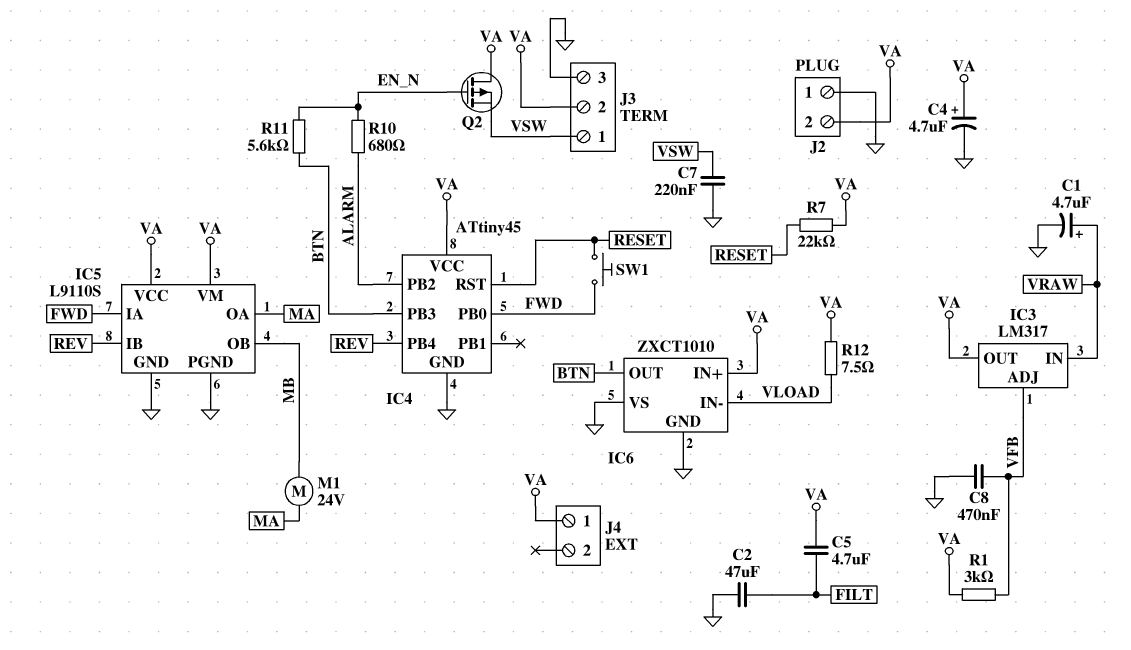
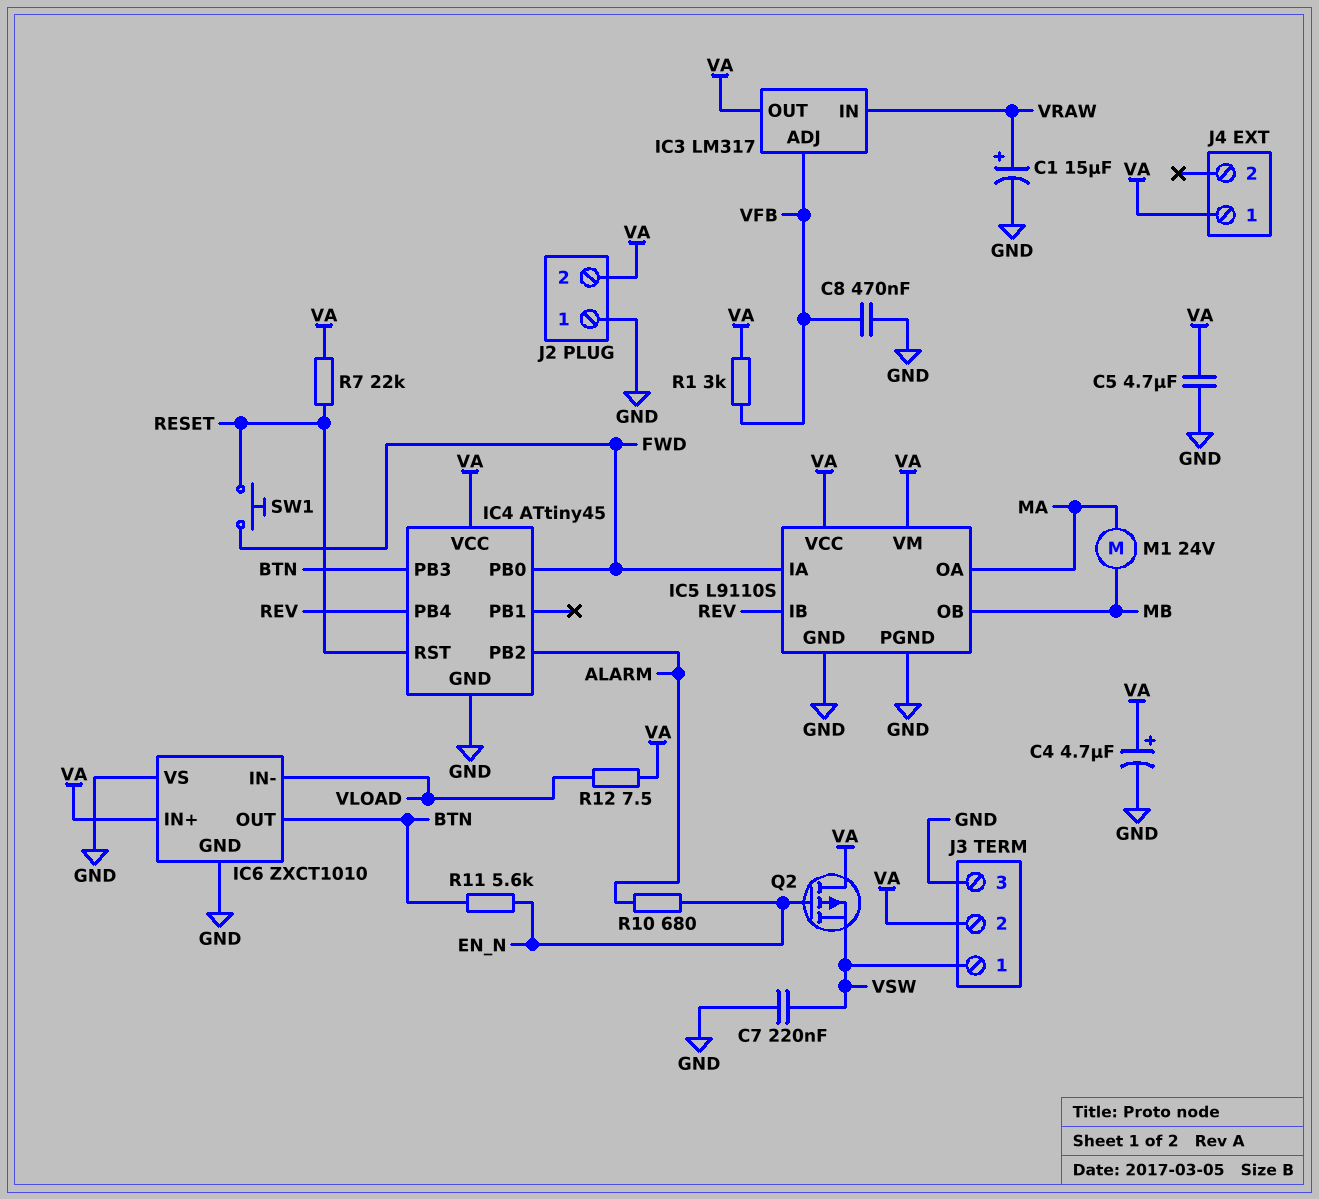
C1: 4.7uF (plus VRAW, minus GND) -> 15uF (plus VRAW, minus GND)
C2: 47uF (FILT, GND) -> none
C5: 4.7uF (FILT, VA) -> 4.7uF (GND, VA)

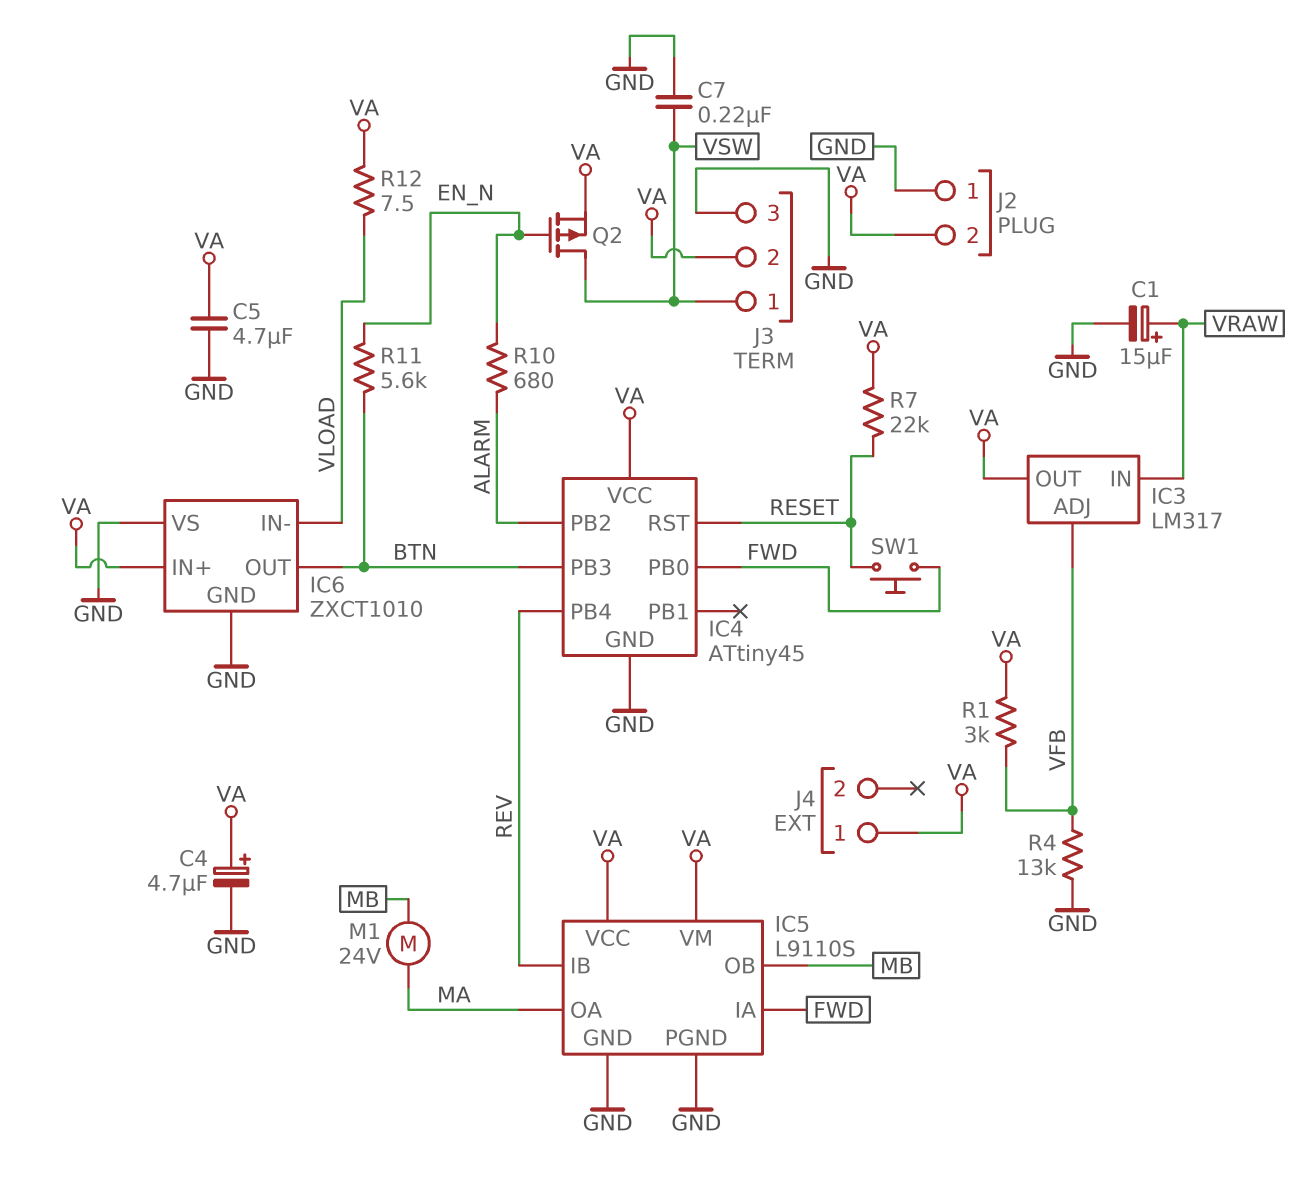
C8: 470nF (GND, VFB) -> none
Q2: PMOS (G EN_N, D VA, S VSW) -> PMOS (G EN_N, D VSW, S VA)
R4: none -> 13k (GND, VFB)

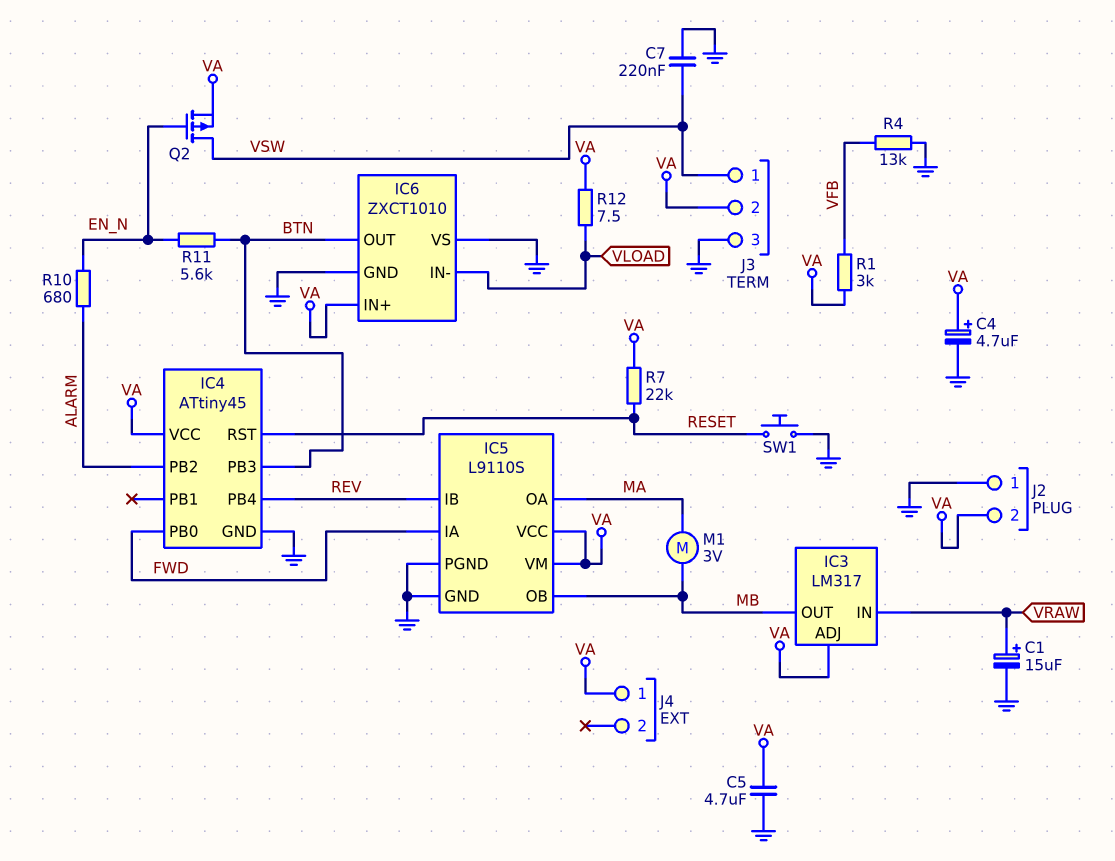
IC3 pin ADJ: VFB -> VA
IC3 pin OUT: VA -> MB
M1: motor 24V (MA, MB) -> motor 3V (MA, MB)
SW1: button (FWD, RESET) -> button (GND, RESET)

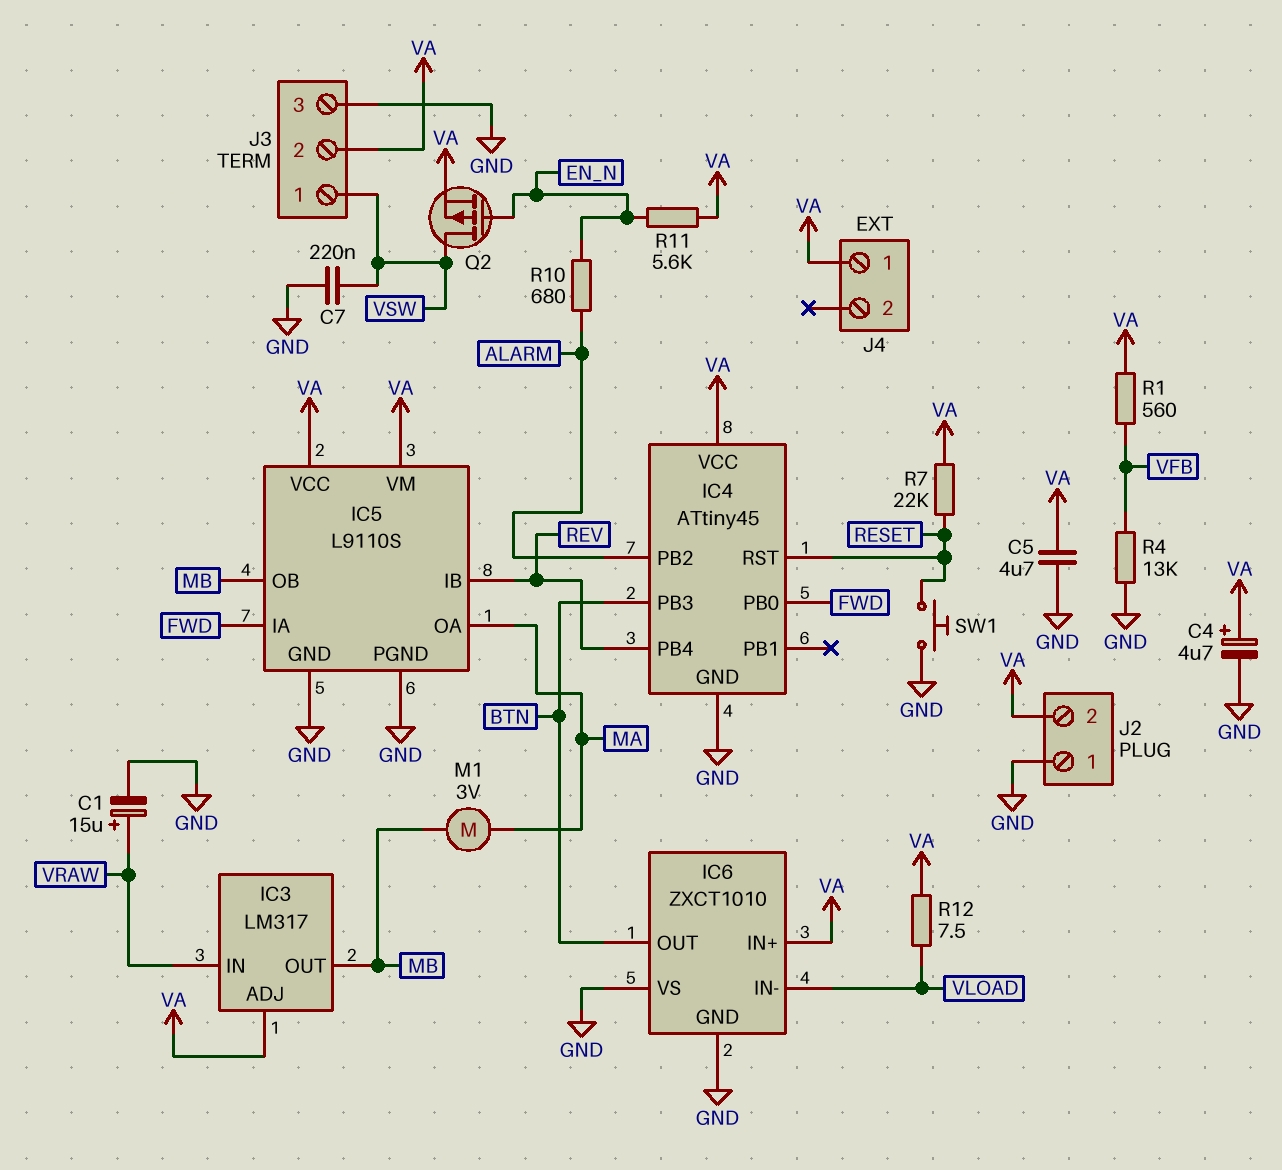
R1: 3k (VA, VFB) -> 560 (VA, VFB)
R11: 5.6k (BTN, EN_N) -> 5.6k (EN_N, VA)

